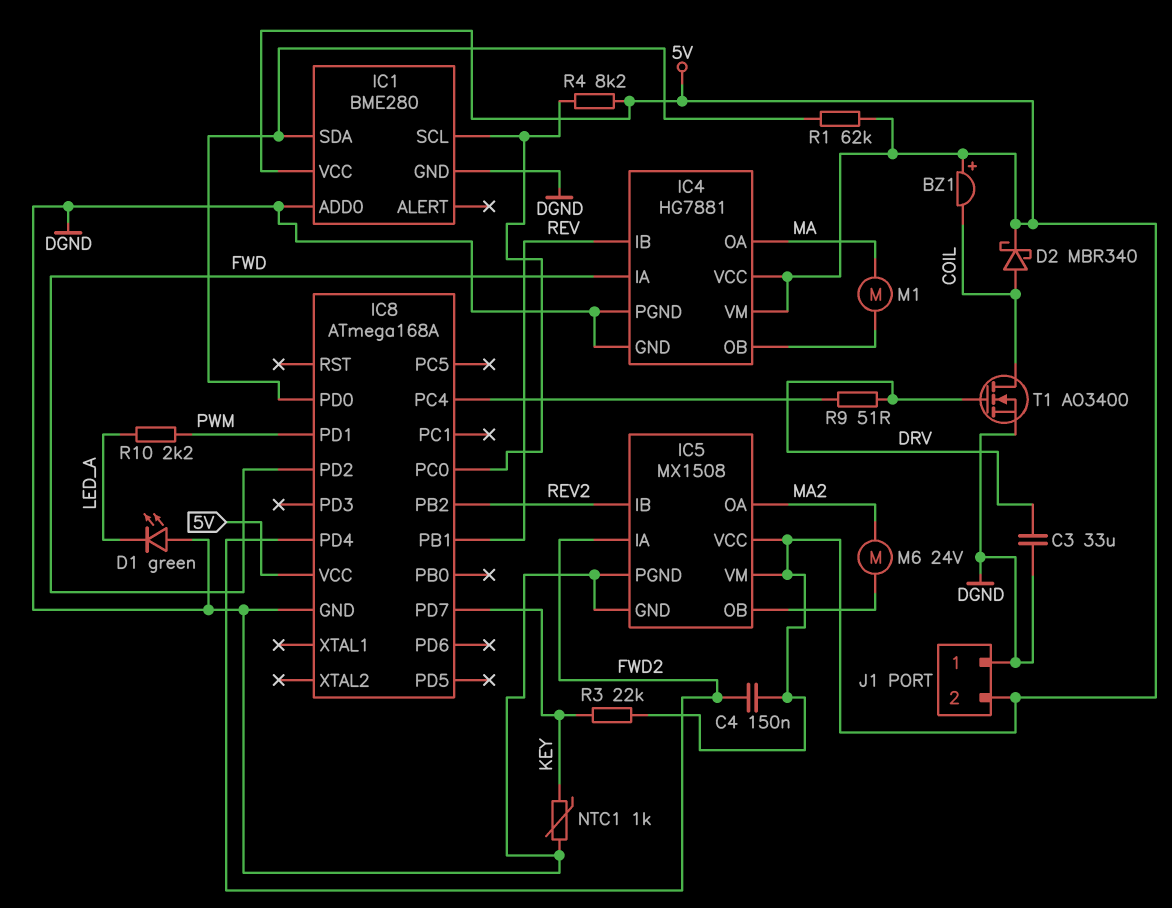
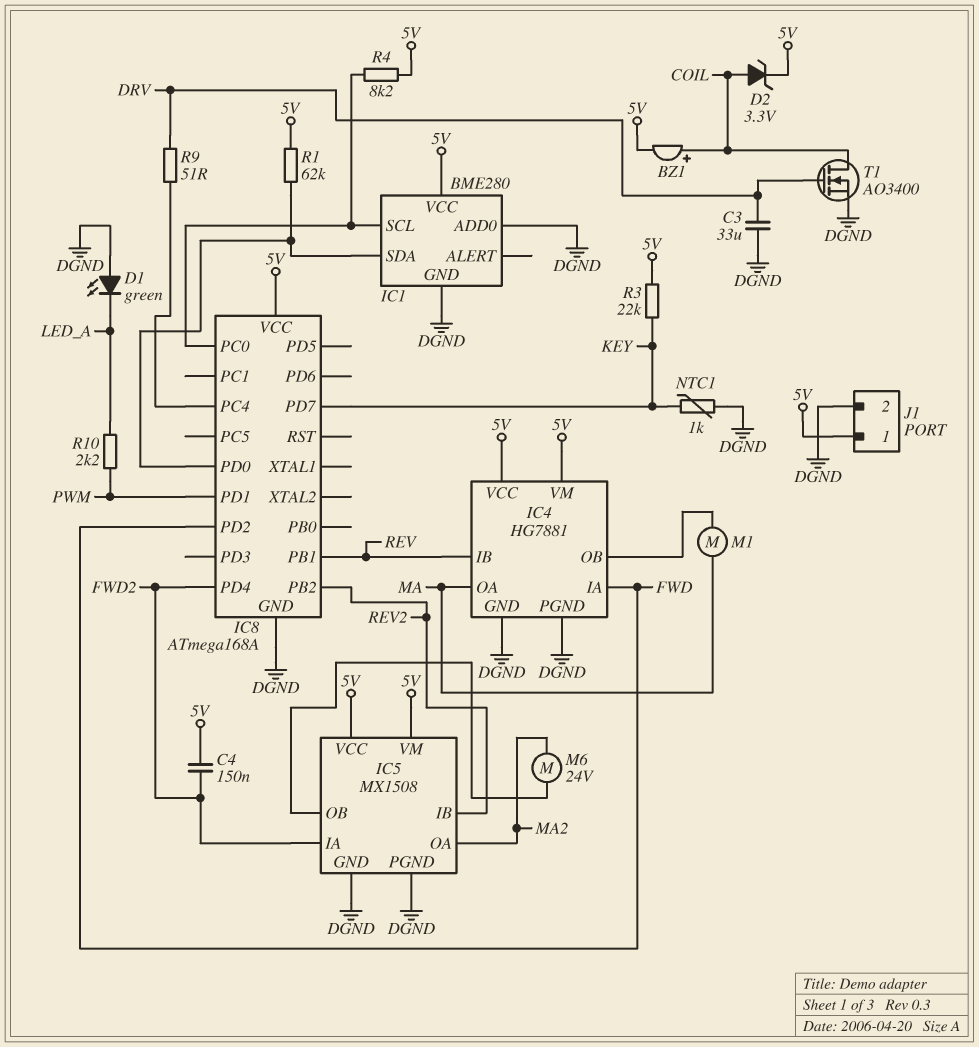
BZ1: buzzer (plus 5V, minus COIL) -> buzzer (plus COIL, minus 5V)
D2: schottky MBR340 (A COIL, K 5V) -> zener 3.3V (A COIL, K 5V)
J1 pin 1: DGND -> 5V
J1 pin 2: 5V -> DGND

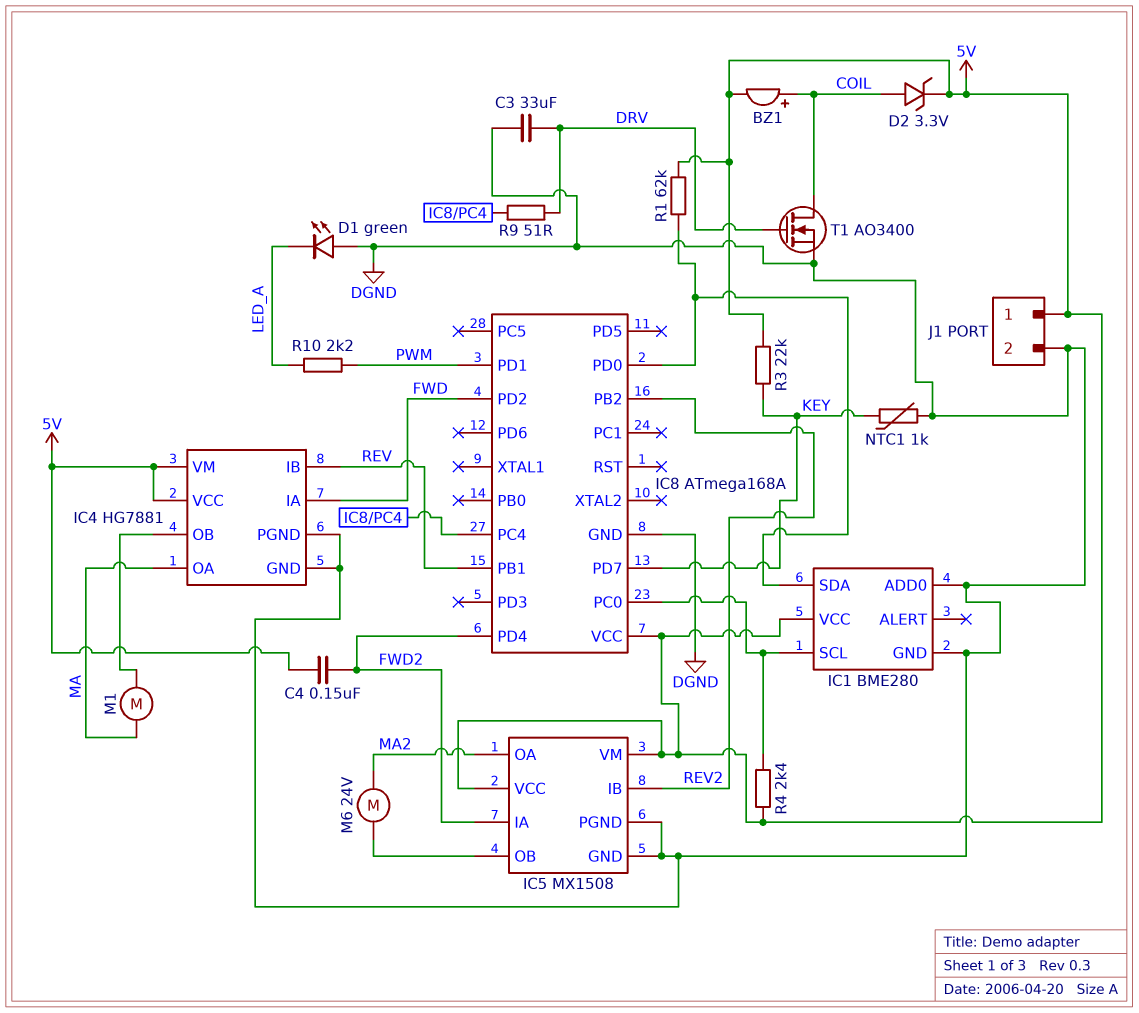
R4: 8.2k (5V, IC1/SCL) -> 2.4k (5V, IC1/SCL)

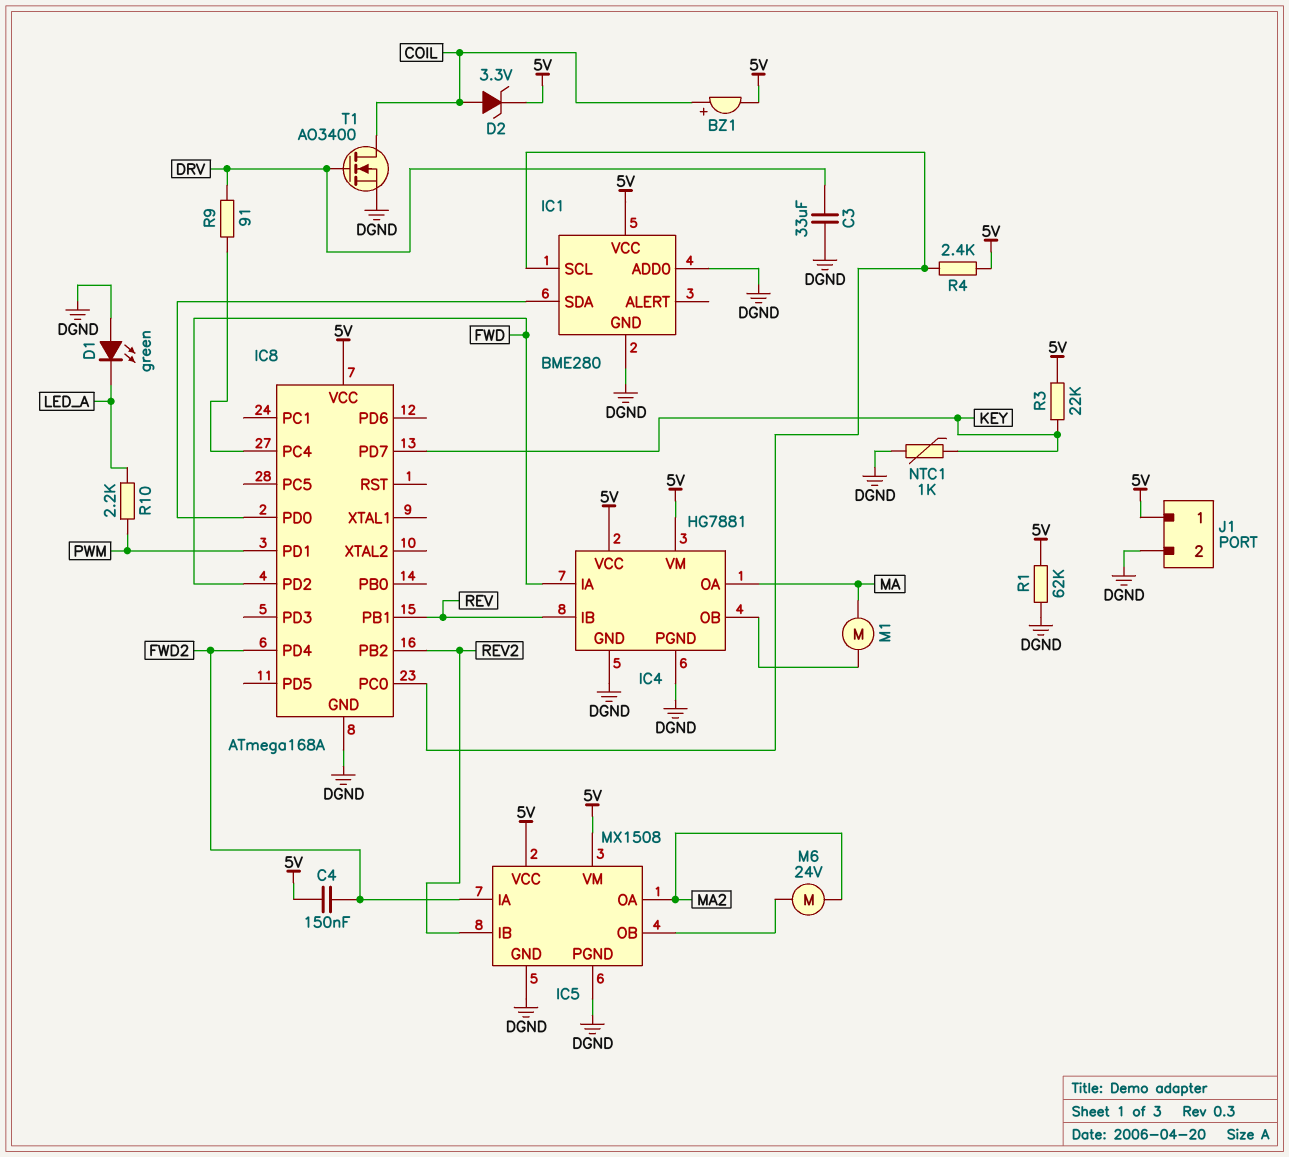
R1: 62k (5V, IC1/SDA) -> 62k (5V, DGND)
R9: 51 (DRV, IC8/PC4) -> 91 (DRV, IC8/PC4)

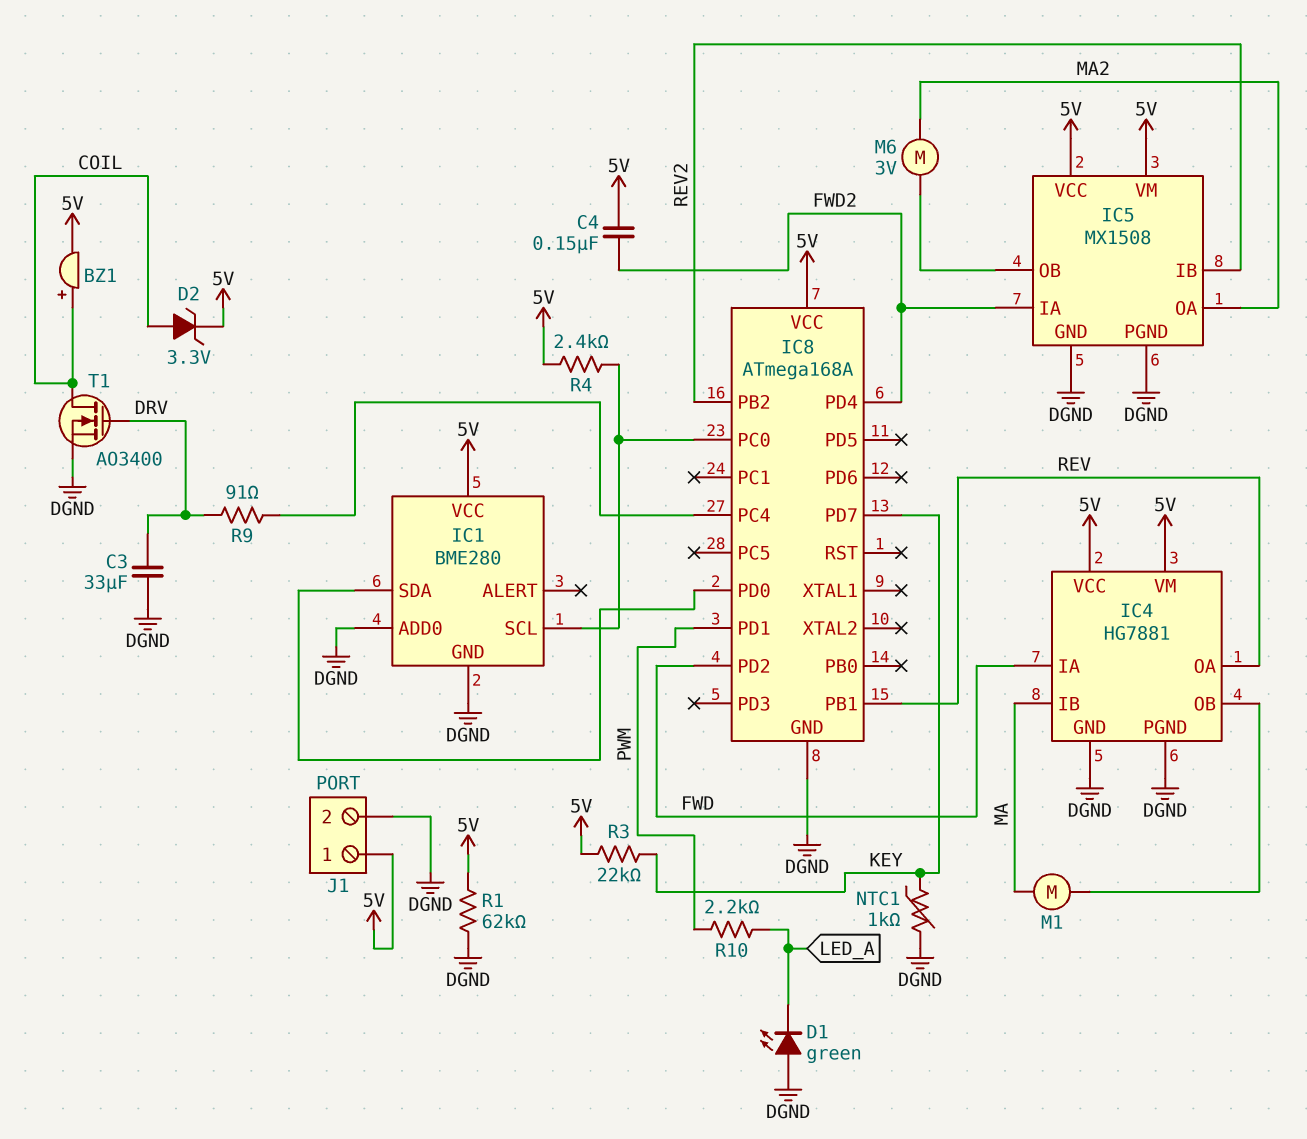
IC4 pin IB: REV -> MA
IC4 pin OA: MA -> REV
M6: motor 24V (IC5/OB, MA2) -> motor 3V (IC5/OB, MA2)

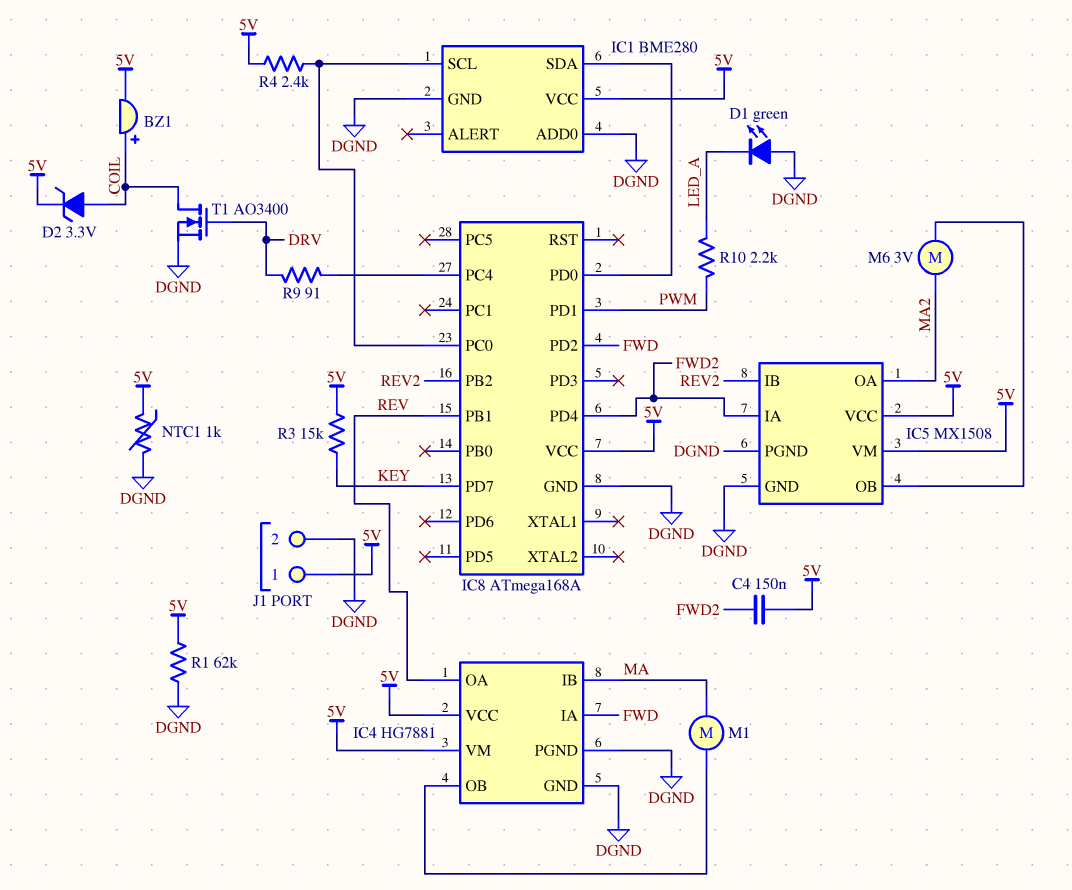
C3: 33uF (DGND, DRV) -> none
NTC1: 1k (DGND, KEY) -> 1k (5V, DGND)
R3: 22k (5V, KEY) -> 15k (5V, KEY)

